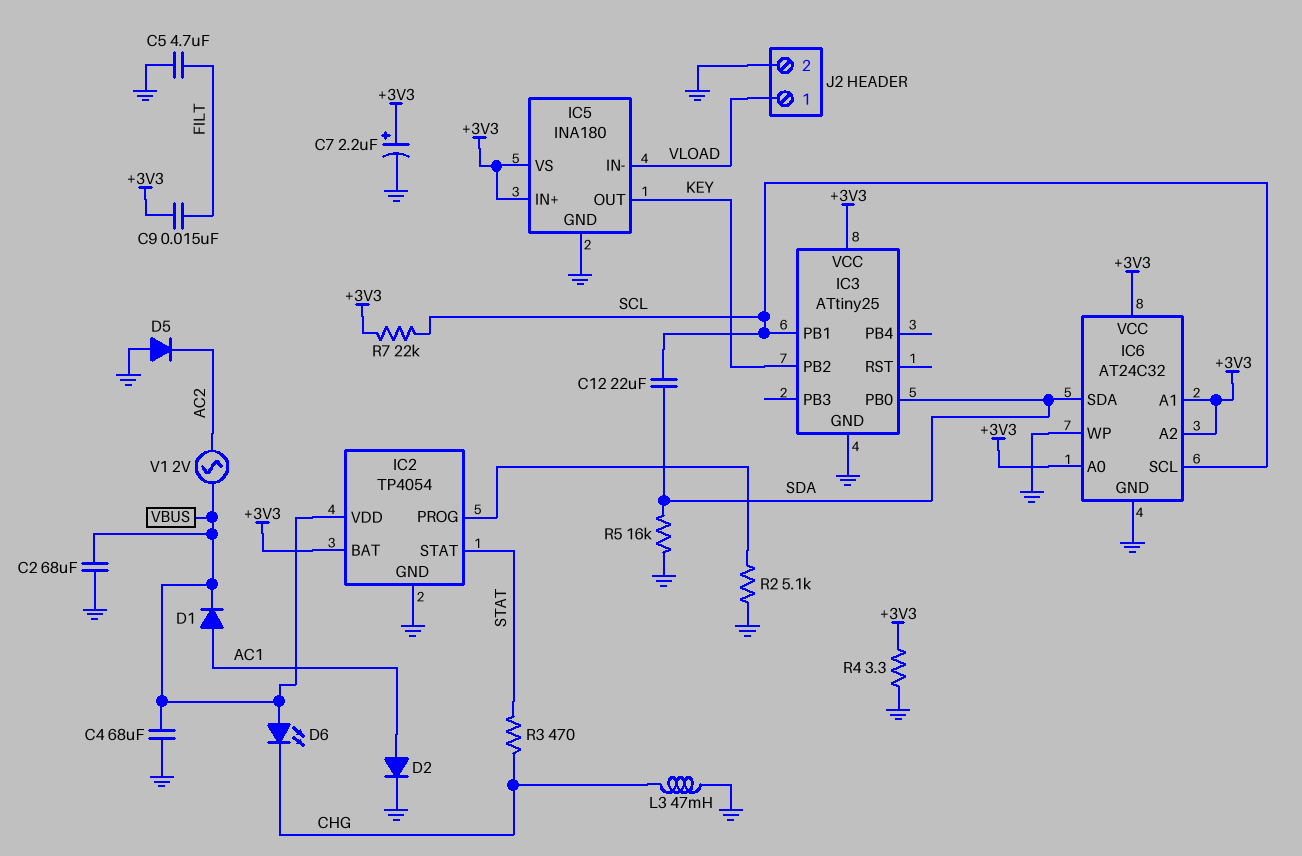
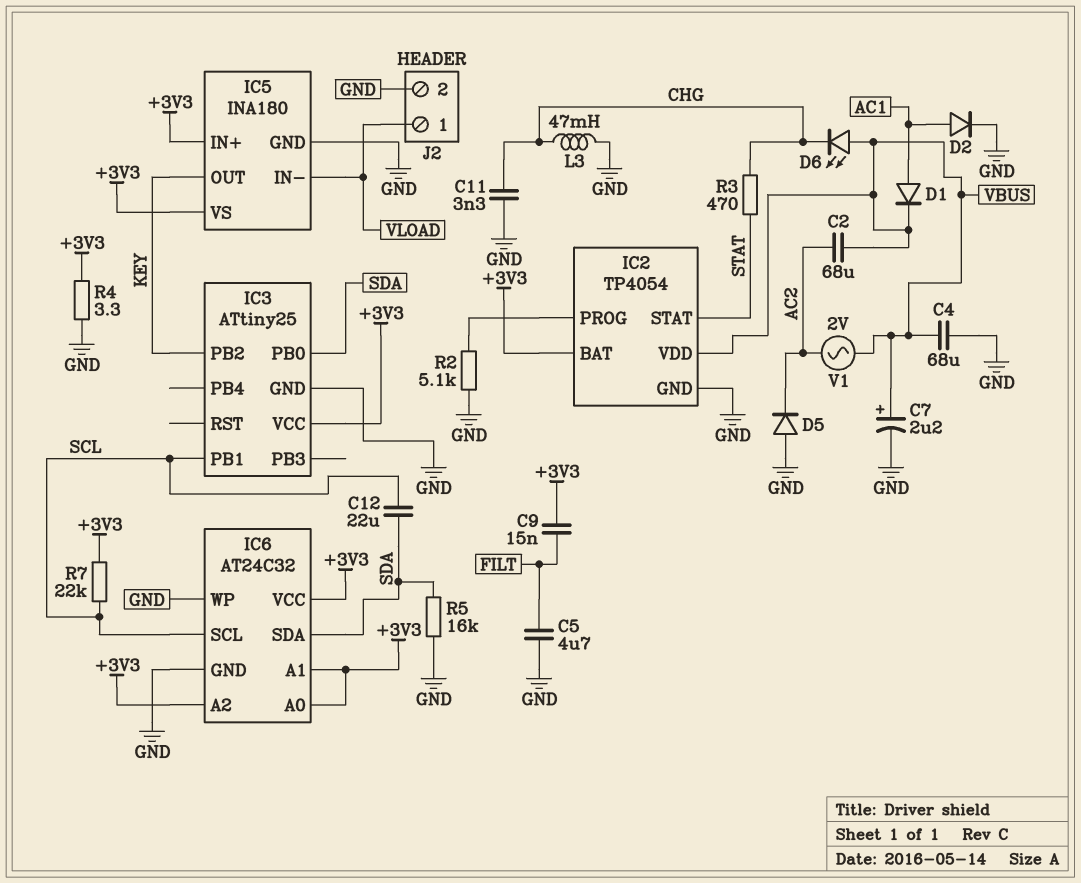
C2: 68uF (GND, VBUS) -> 68uF (AC2, VBUS)
C7: 2.2uF (plus +3V3, minus GND) -> 2.2uF (plus VBUS, minus GND)
C11: none -> 3.3nF (CHG, GND)

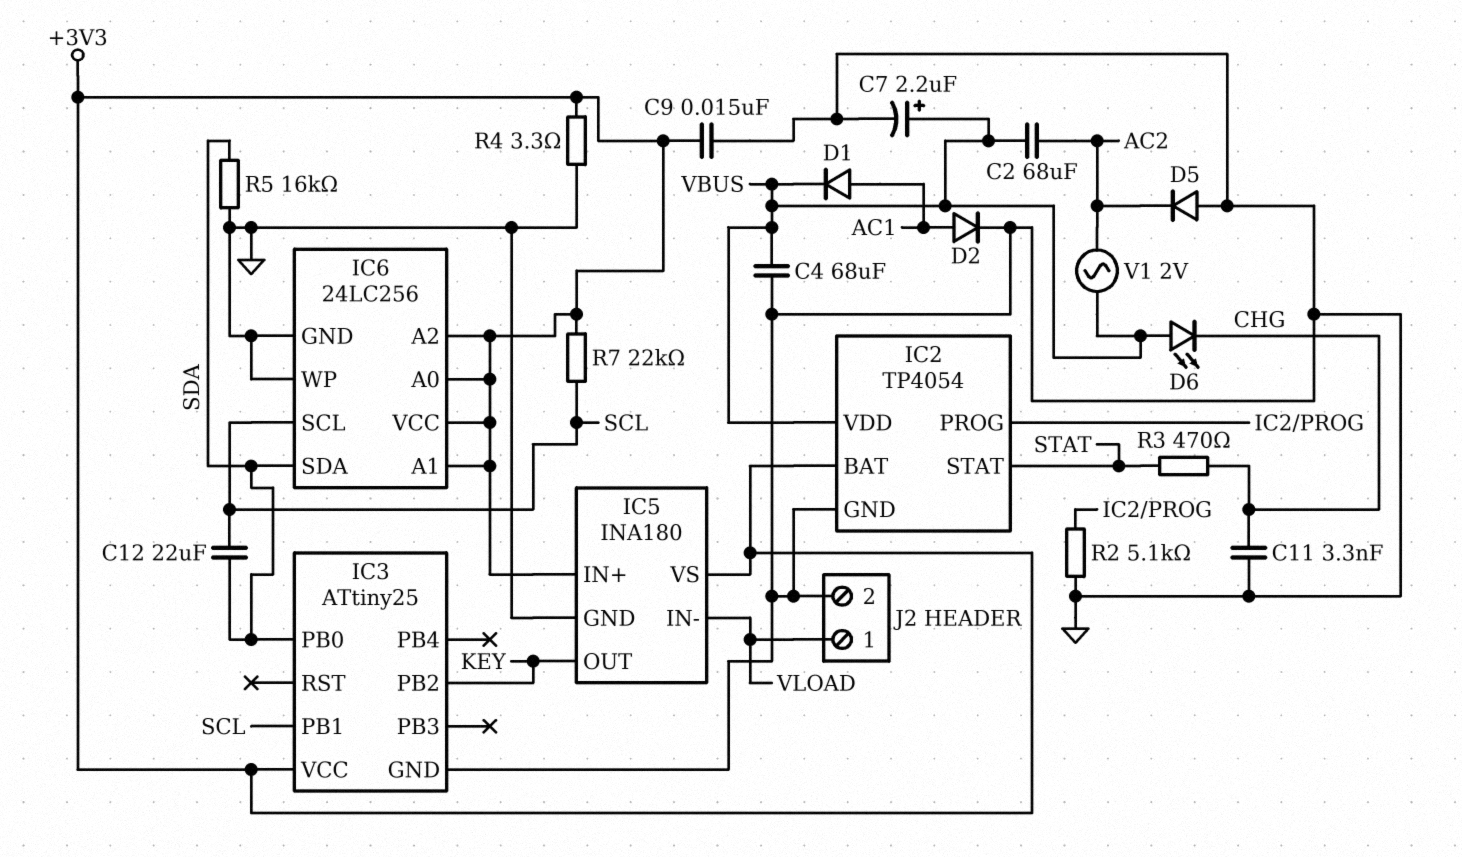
C5: 4.7uF (FILT, GND) -> none
C9: 15nF (+3V3, FILT) -> 15nF (+3V3, GND)
IC6: AT24C32 -> 24LC256
L3: 47mH (CHG, GND) -> none

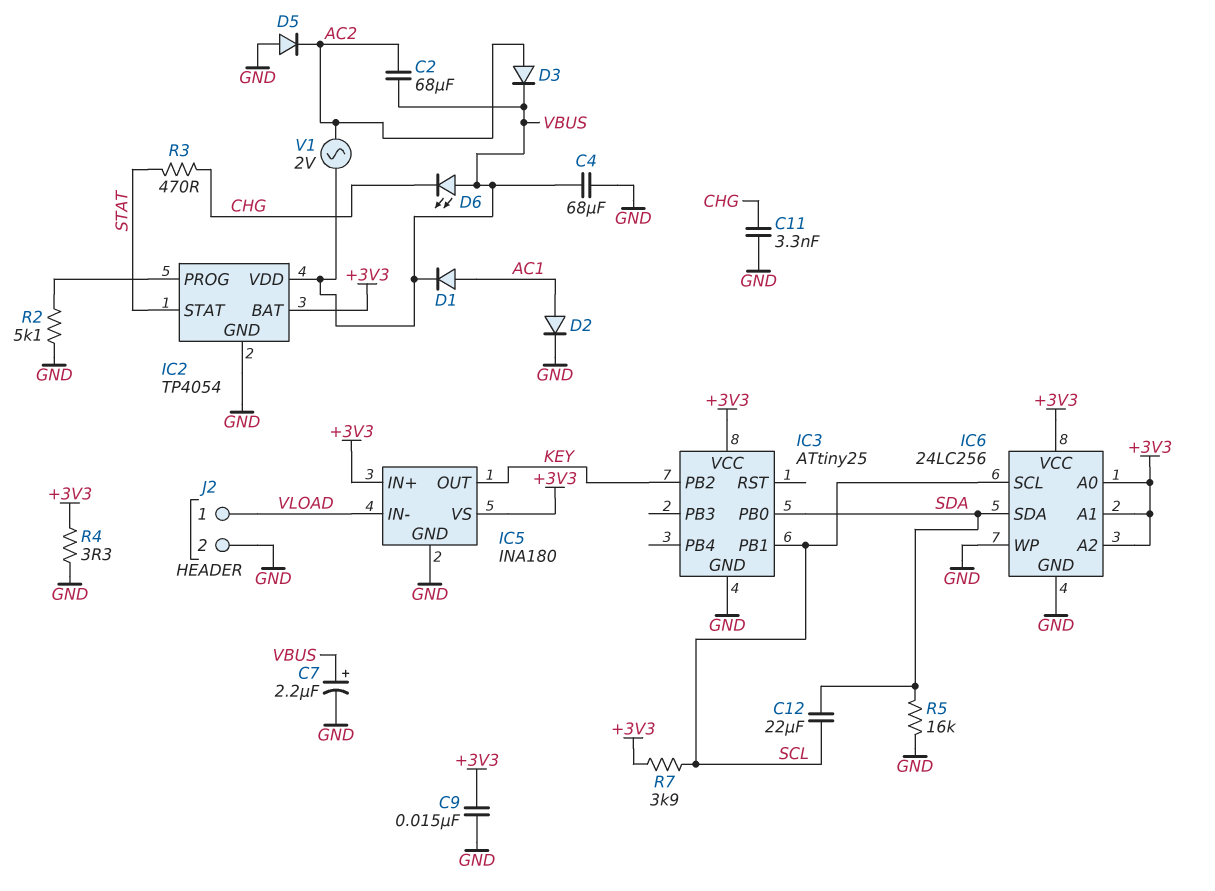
D3: none -> diode (A AC2, K VBUS)
R7: 22k (+3V3, SCL) -> 3.9k (+3V3, SCL)

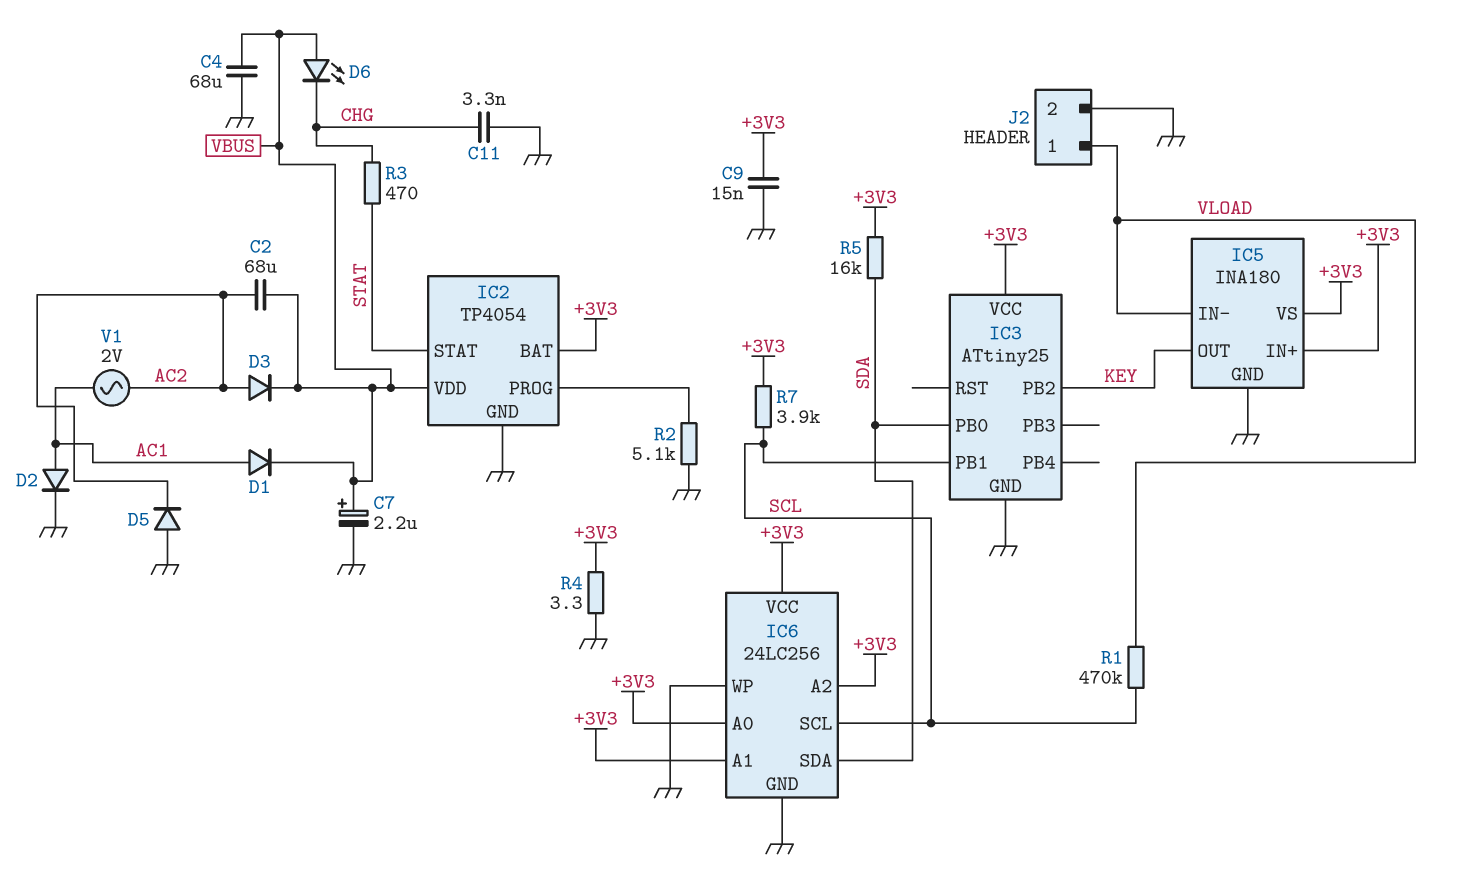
C12: 22uF (SCL, SDA) -> none
R1: none -> 470k (SCL, VLOAD)
R5: 16k (GND, SDA) -> 16k (+3V3, SDA)
V1: AC 2V (AC2, VBUS) -> AC 2V (AC1, AC2)

